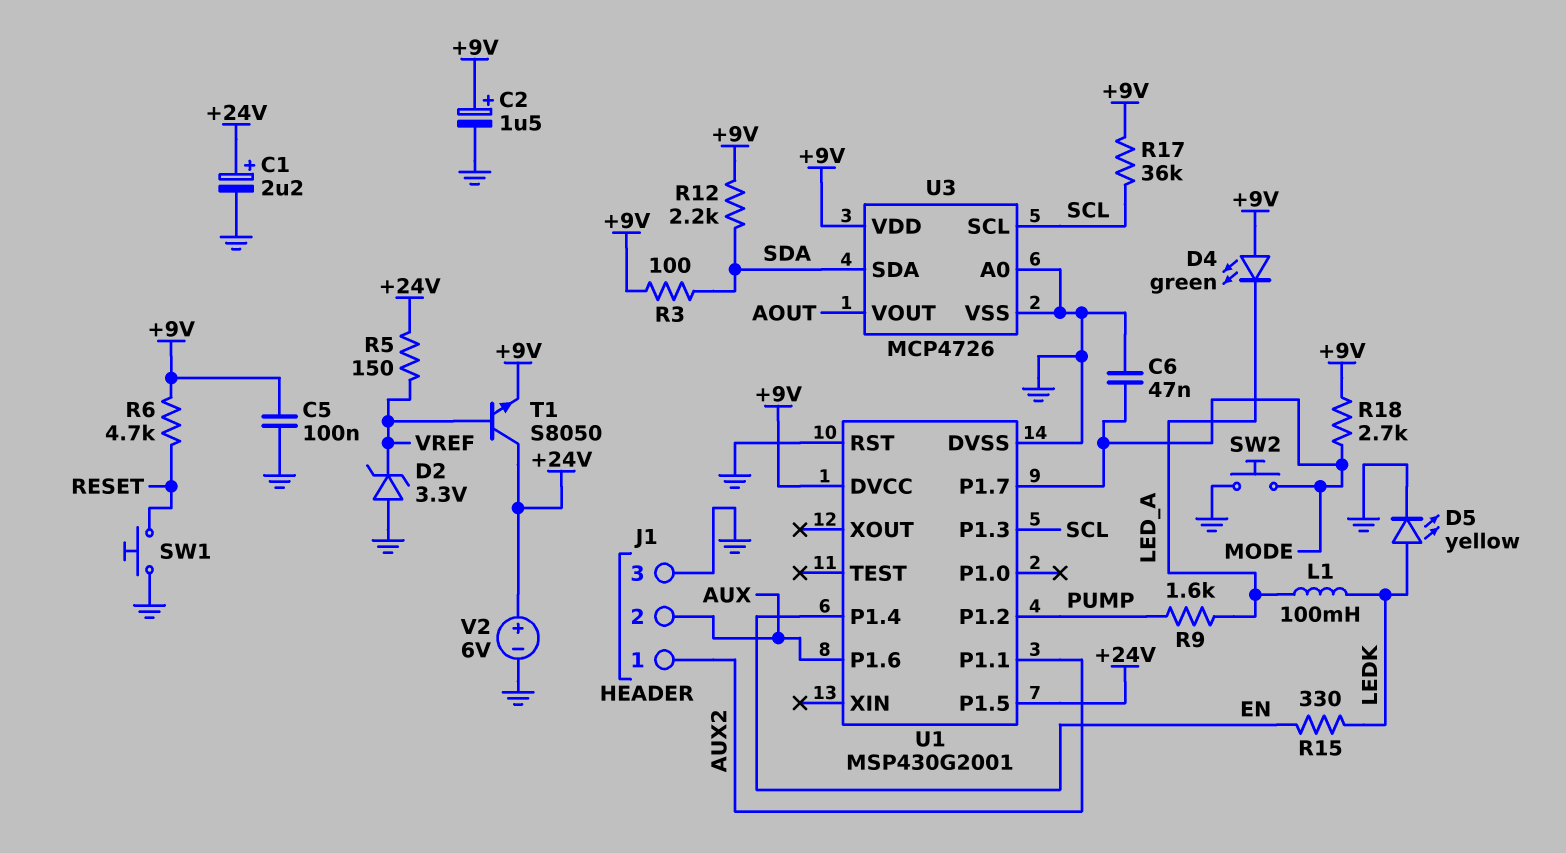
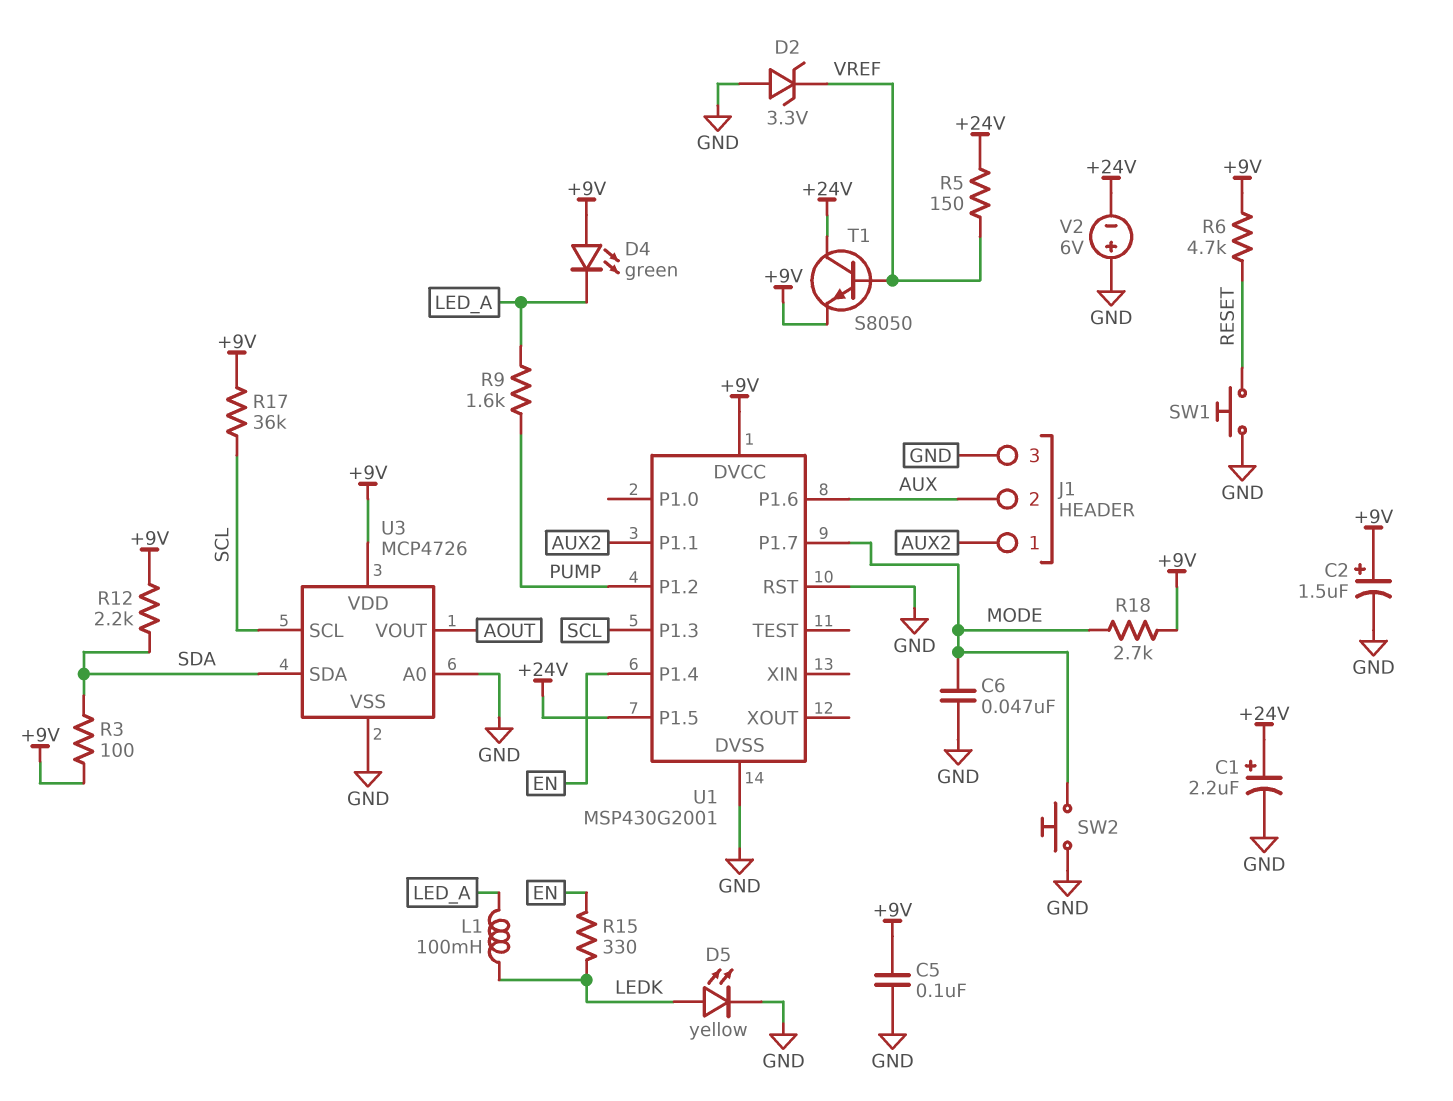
V2: 6V (plus +24V, minus GND) -> 6V (plus GND, minus +24V)

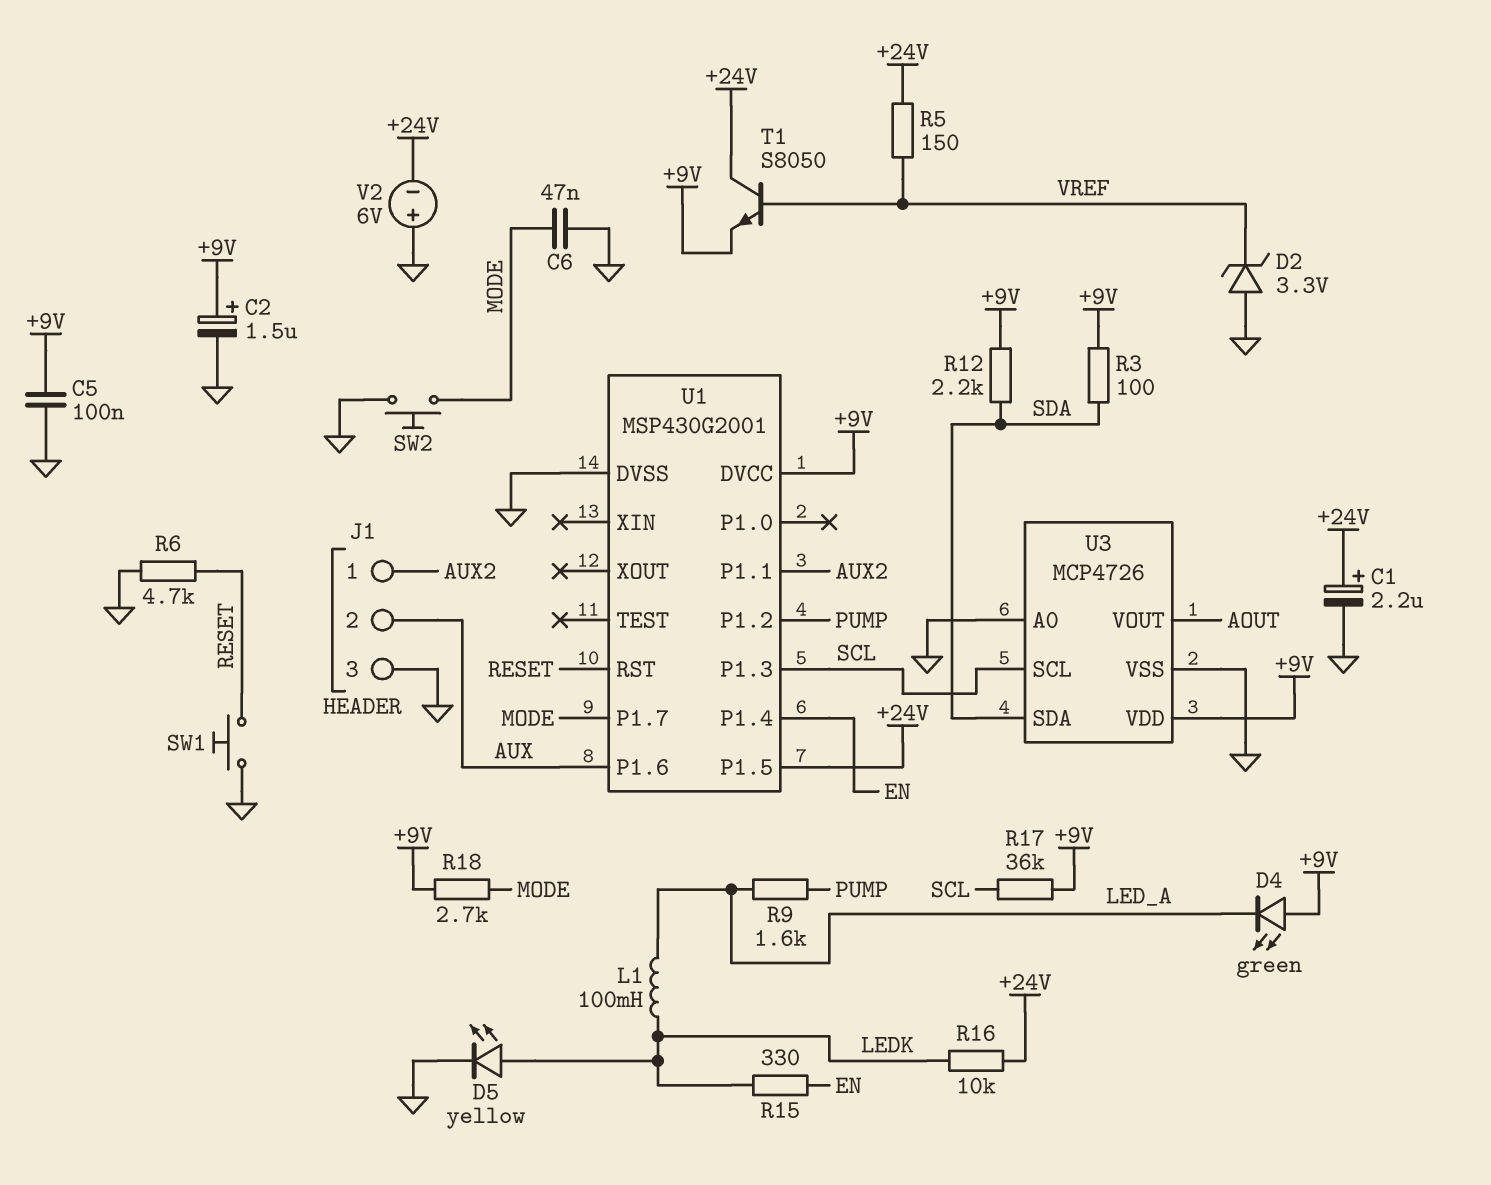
R6: 4.7k (+9V, RESET) -> 4.7k (GND, RESET)
R16: none -> 10k (+24V, LEDK)
U1 pin RST: GND -> RESET

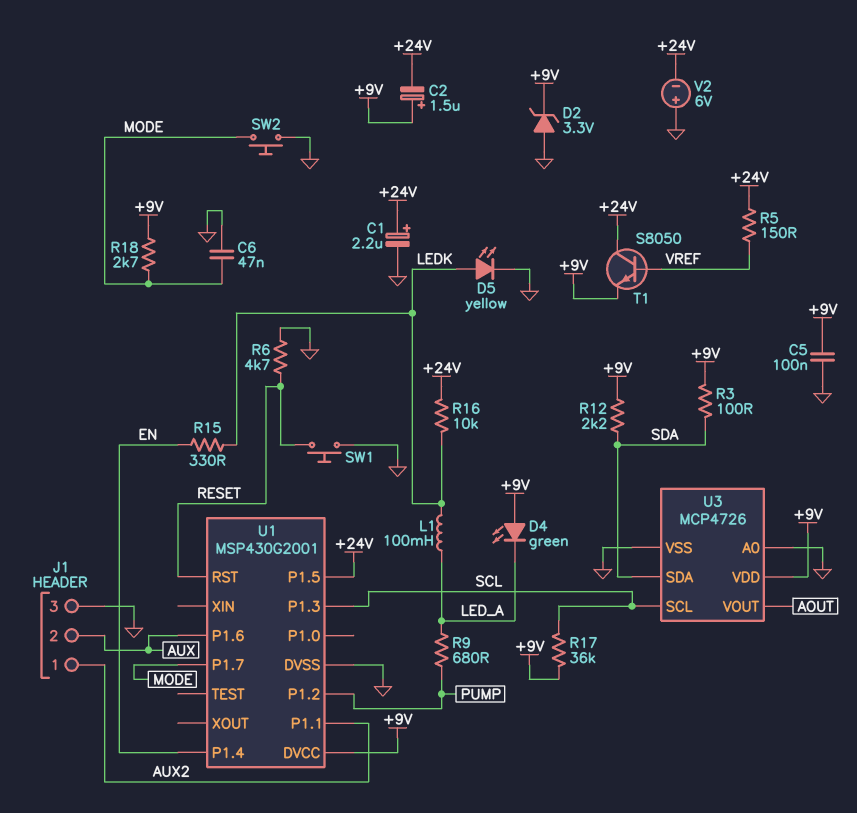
C2: 1.5uF (plus +9V, minus GND) -> 1.5uF (plus +9V, minus +24V)
D2: zener 3.3V (A GND, K VREF) -> zener 3.3V (A GND, K +9V)
R9: 1.6k (LED_A, PUMP) -> 680 (LED_A, PUMP)

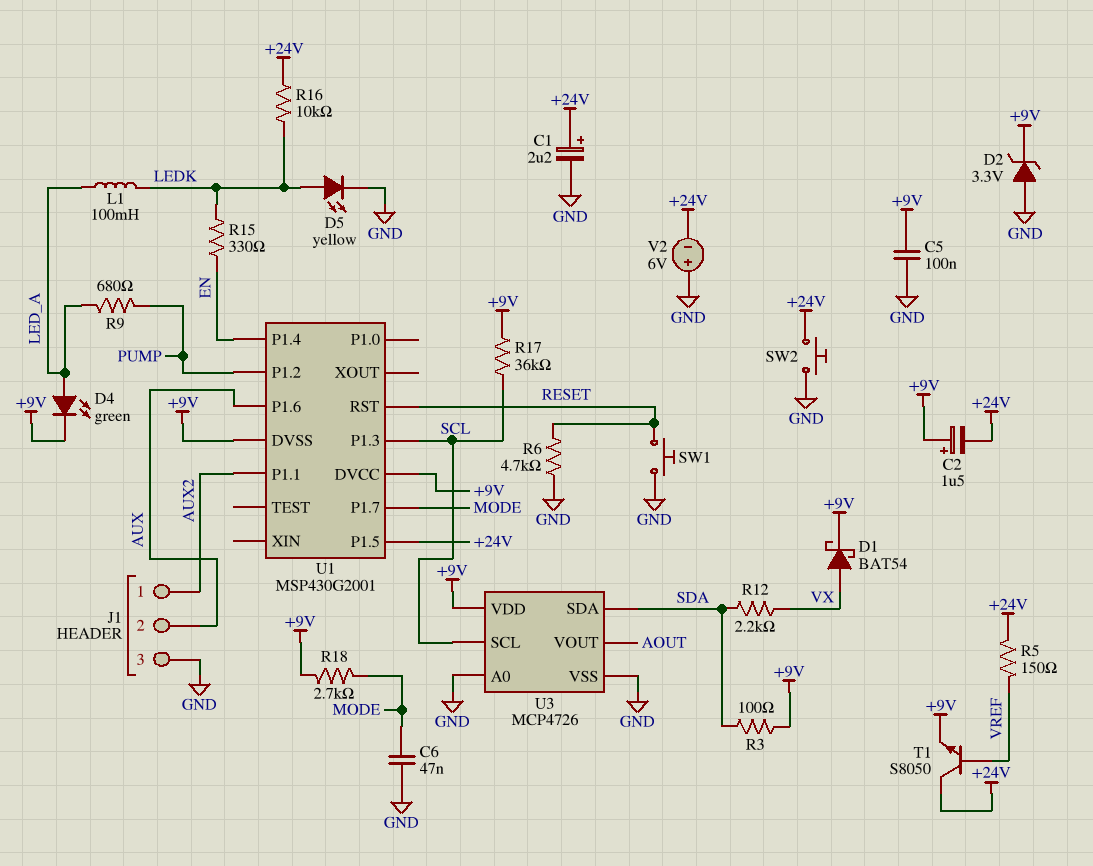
D1: none -> schottky BAT54 (A VX, K +9V)
D4: LED green (A +9V, K LED_A) -> LED green (A LED_A, K +9V)
R12: 2.2k (+9V, SDA) -> 2.2k (SDA, VX)
SW2: button (GND, MODE) -> button (+24V, GND)
U1 pin DVSS: GND -> +9V

